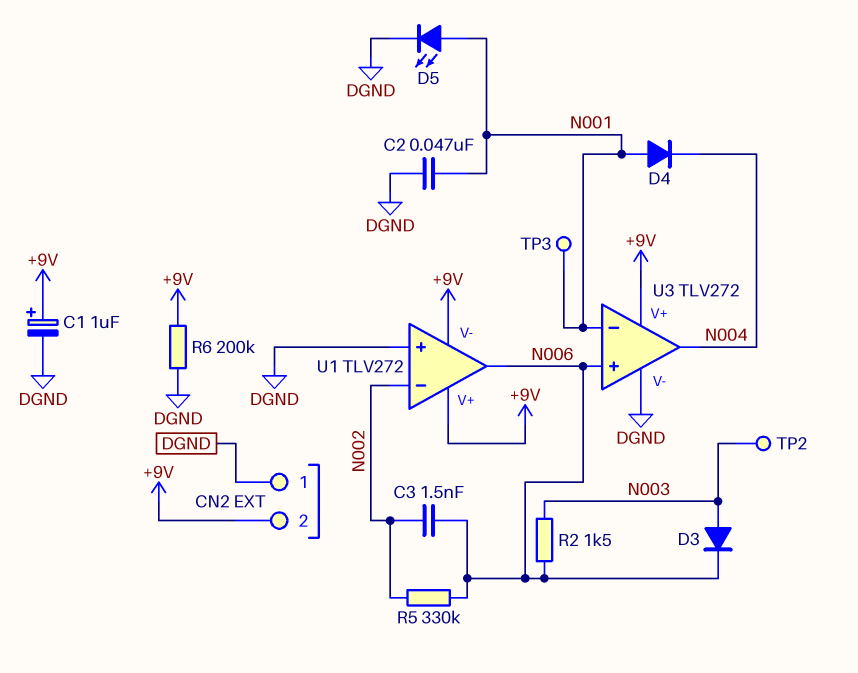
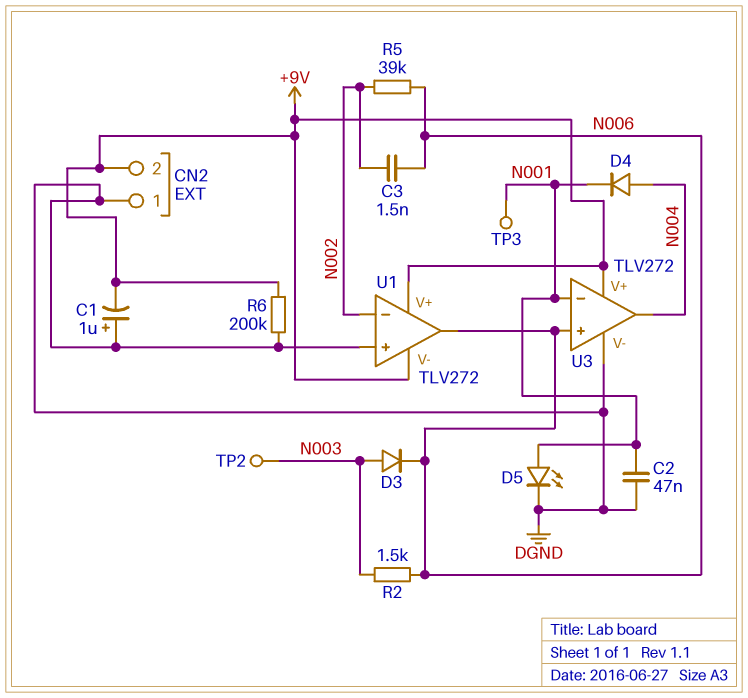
C1: 1uF (plus +9V, minus DGND) -> 1uF (plus DGND, minus +9V)
D4: diode (A N001, K N004) -> diode (A N004, K N001)
R5: 330k (N002, N006) -> 39k (N002, N006)

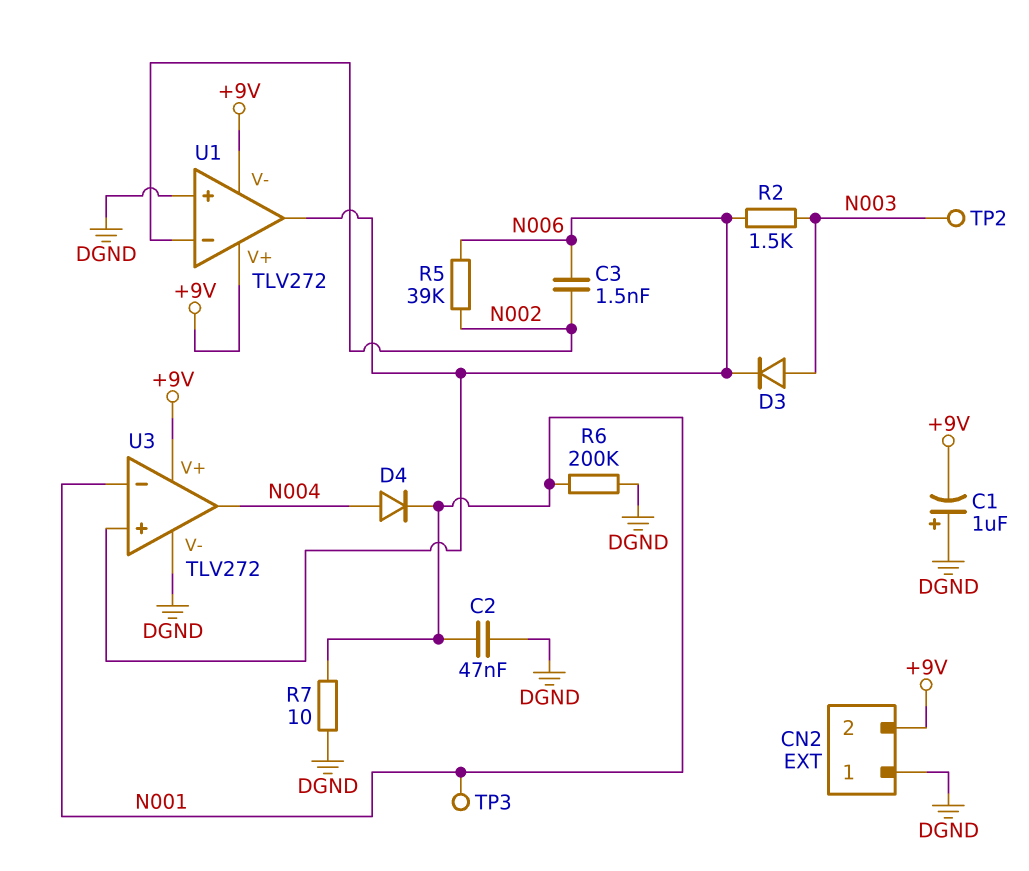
D5: LED (A N001, K DGND) -> none
R6: 200k (+9V, DGND) -> 200k (DGND, N001)
R7: none -> 10 (DGND, N001)

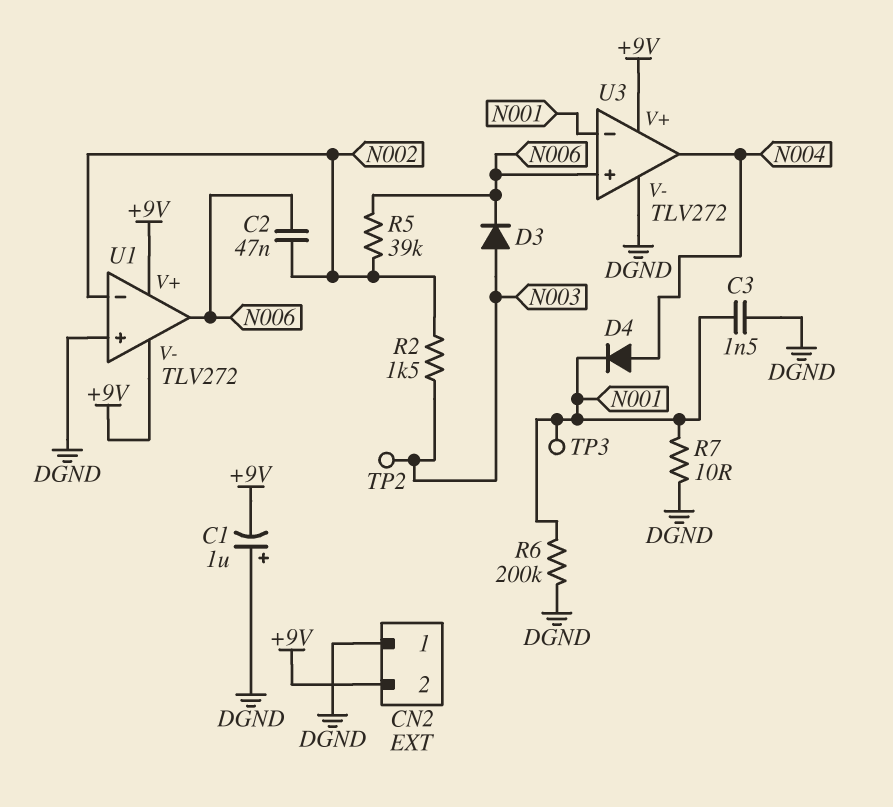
C2: 47nF (DGND, N001) -> 47nF (N002, N006)
C3: 1.5nF (N002, N006) -> 1.5nF (DGND, N001)
R2: 1.5k (N003, N006) -> 1.5k (N002, N003)

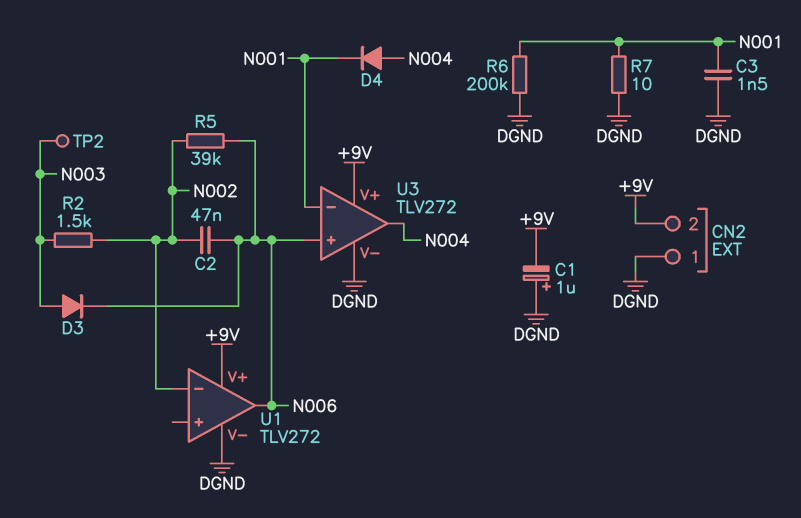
TP3: test point (N001) -> none
U1 pin V-: +9V -> DGND
U1 pin in+: DGND -> none

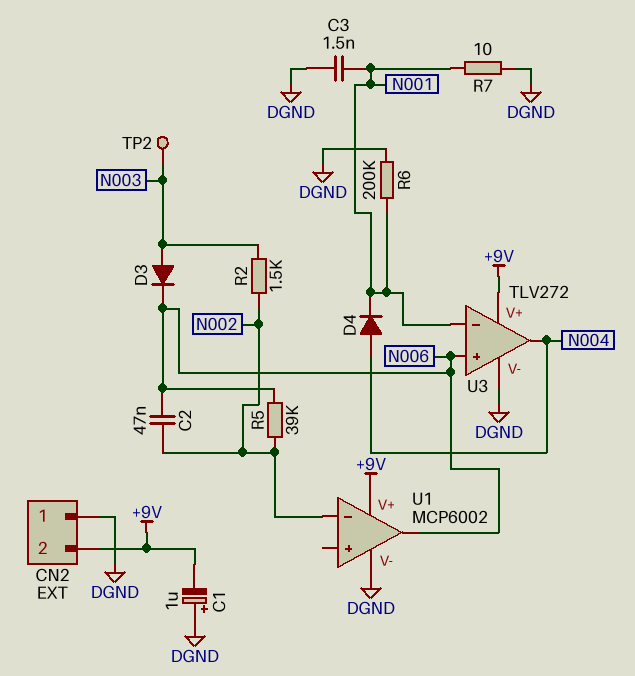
U1: TLV272 -> MCP6002

